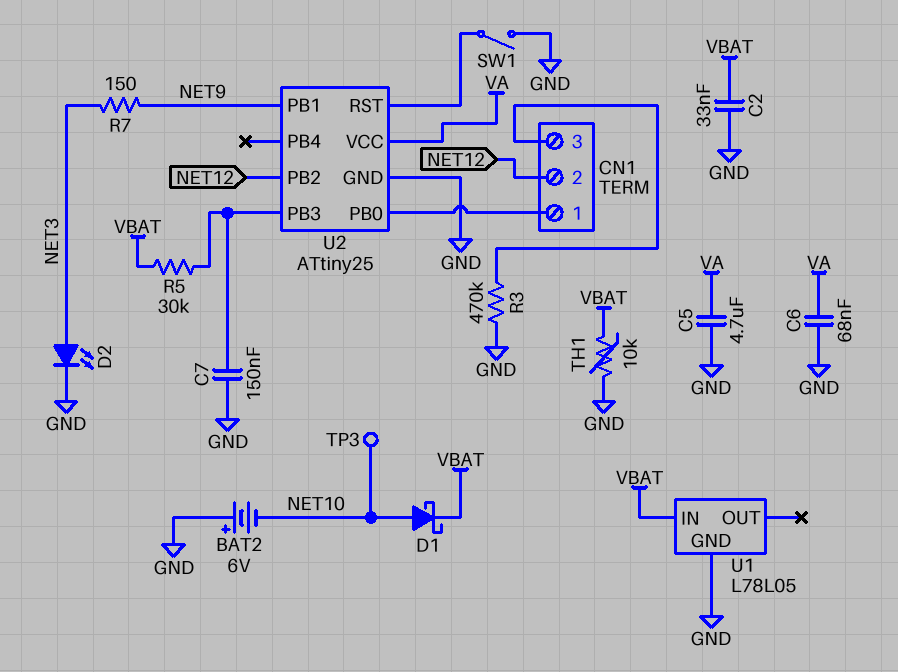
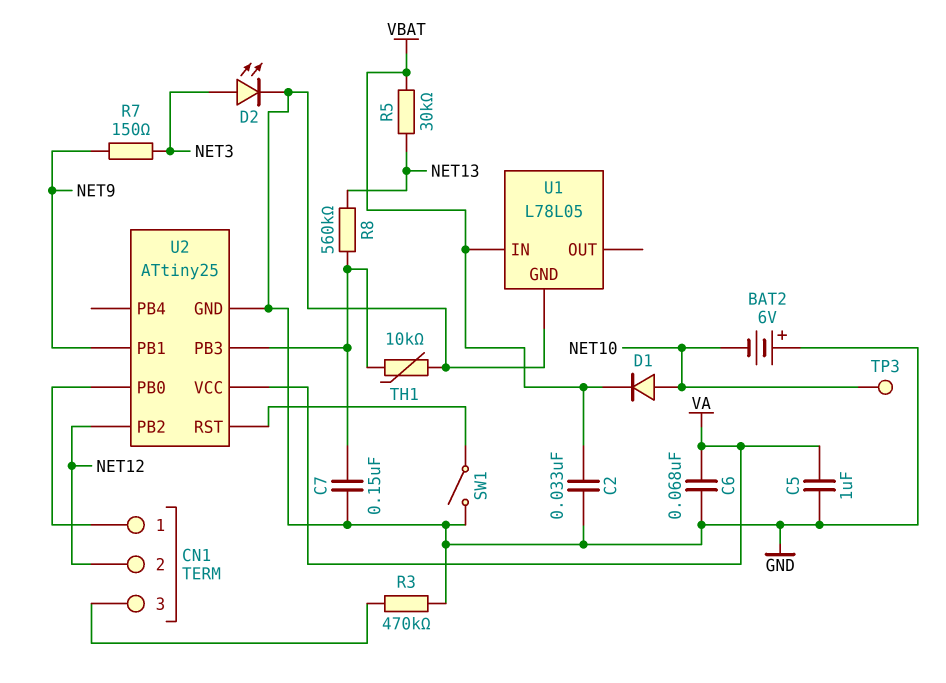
C5: 4.7uF (GND, VA) -> 1uF (GND, VA)
D1: schottky (A NET10, K VBAT) -> diode (A NET10, K VBAT)
R5: 30k (U2/PB3, VBAT) -> 30k (NET13, VBAT)
R8: none -> 560k (NET13, U2/PB3)
TH1: 10k (GND, VBAT) -> 10k (GND, U2/PB3)

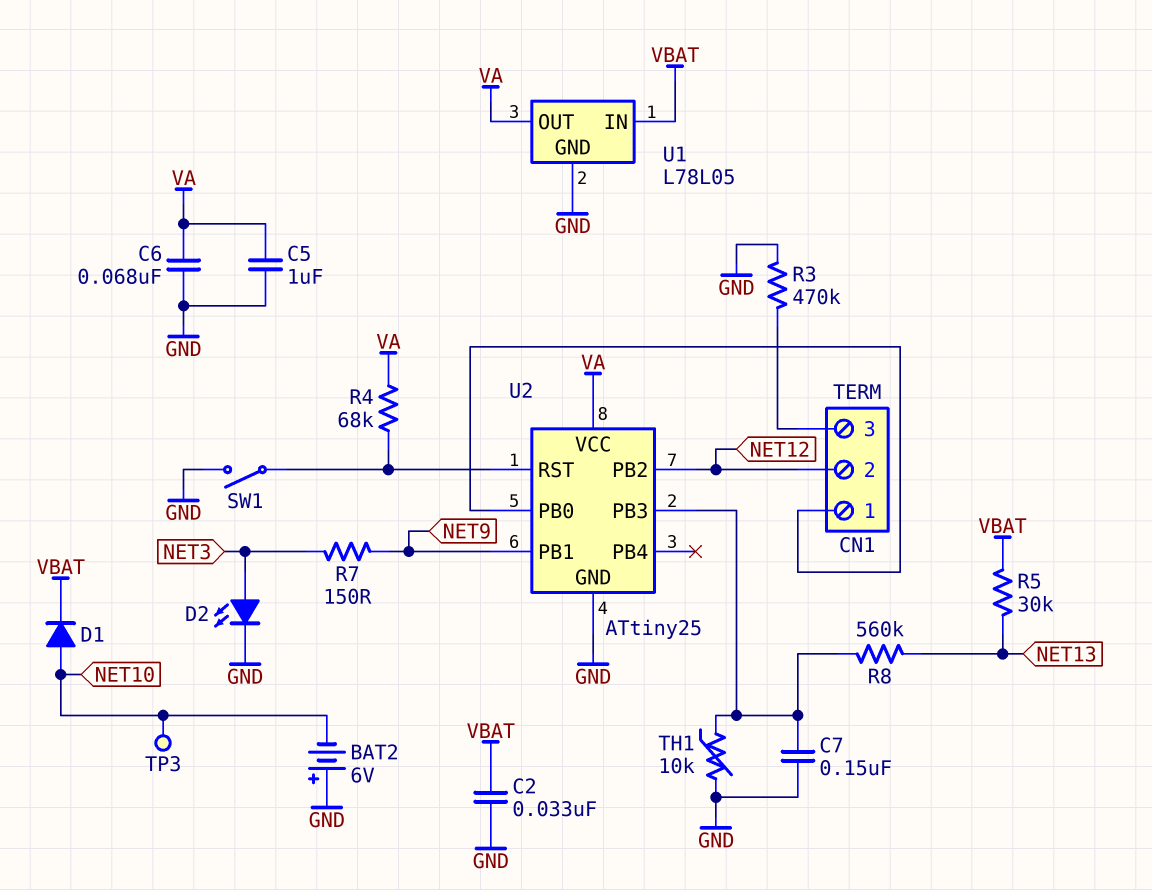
R4: none -> 68k (U2/RST, VA)
U1 pin OUT: none -> VA

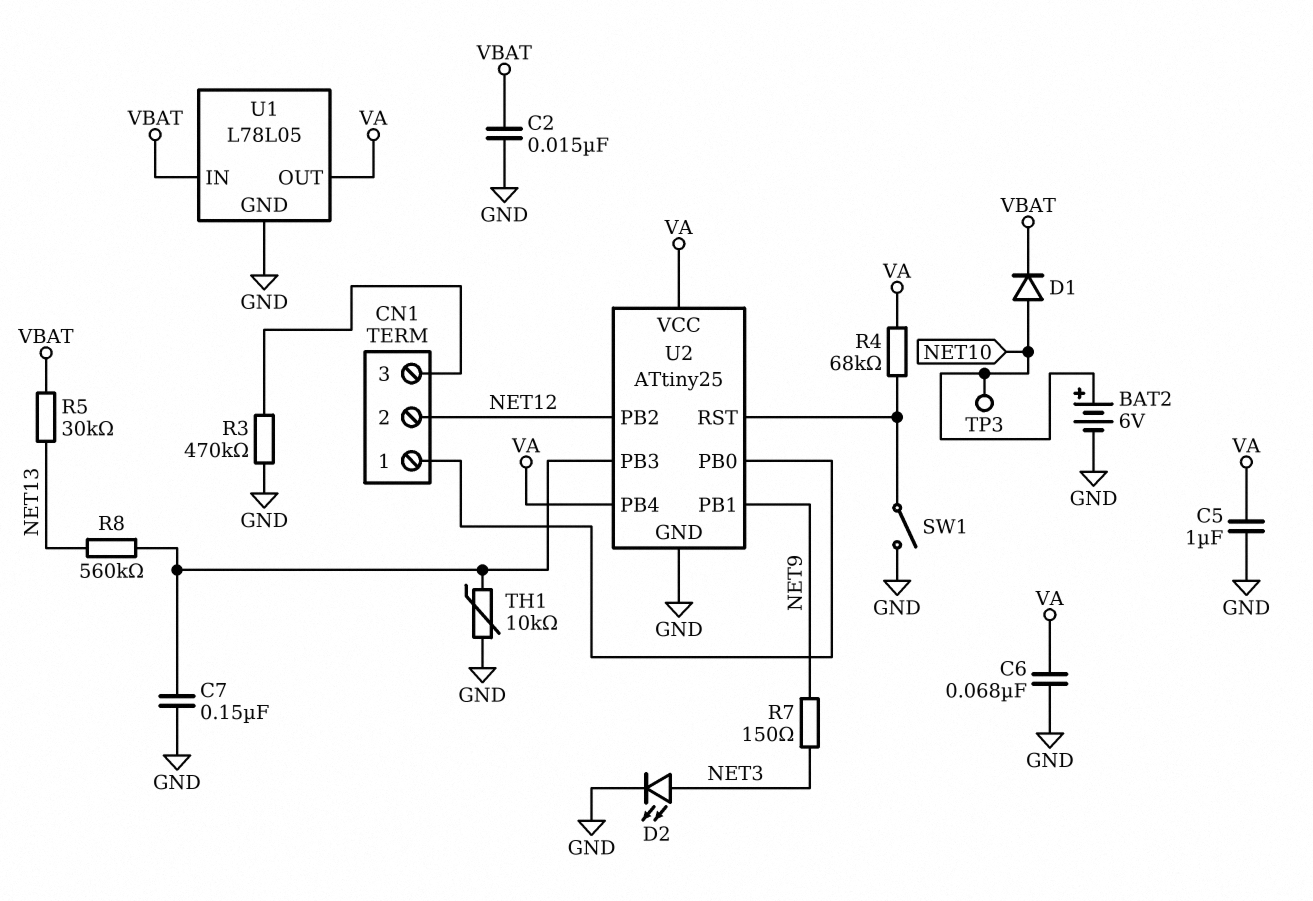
BAT2: 6V (plus GND, minus NET10) -> 6V (plus NET10, minus GND)
C2: 33nF (GND, VBAT) -> 15nF (GND, VBAT)
U2 pin PB4: none -> VA

